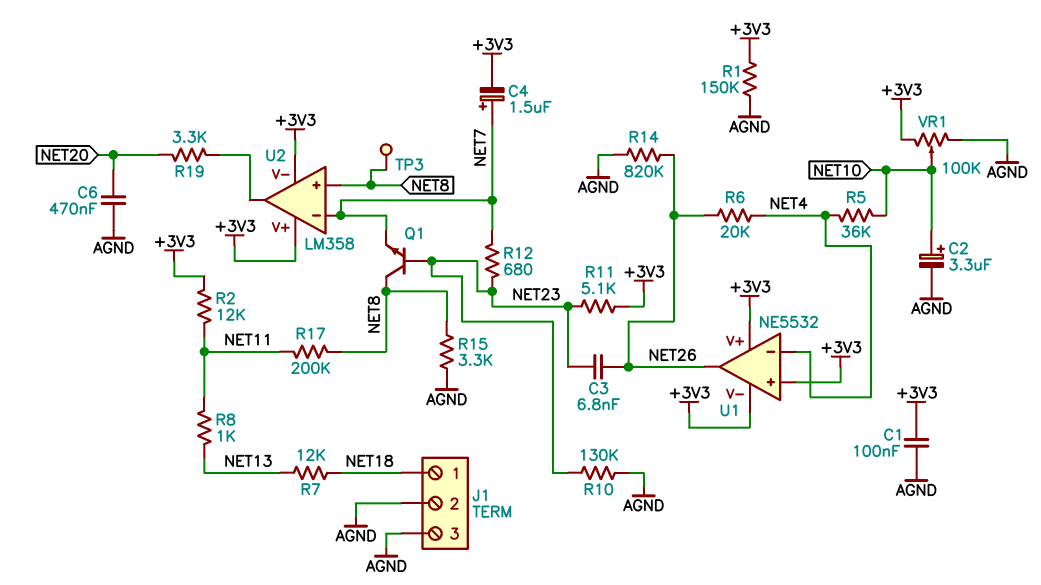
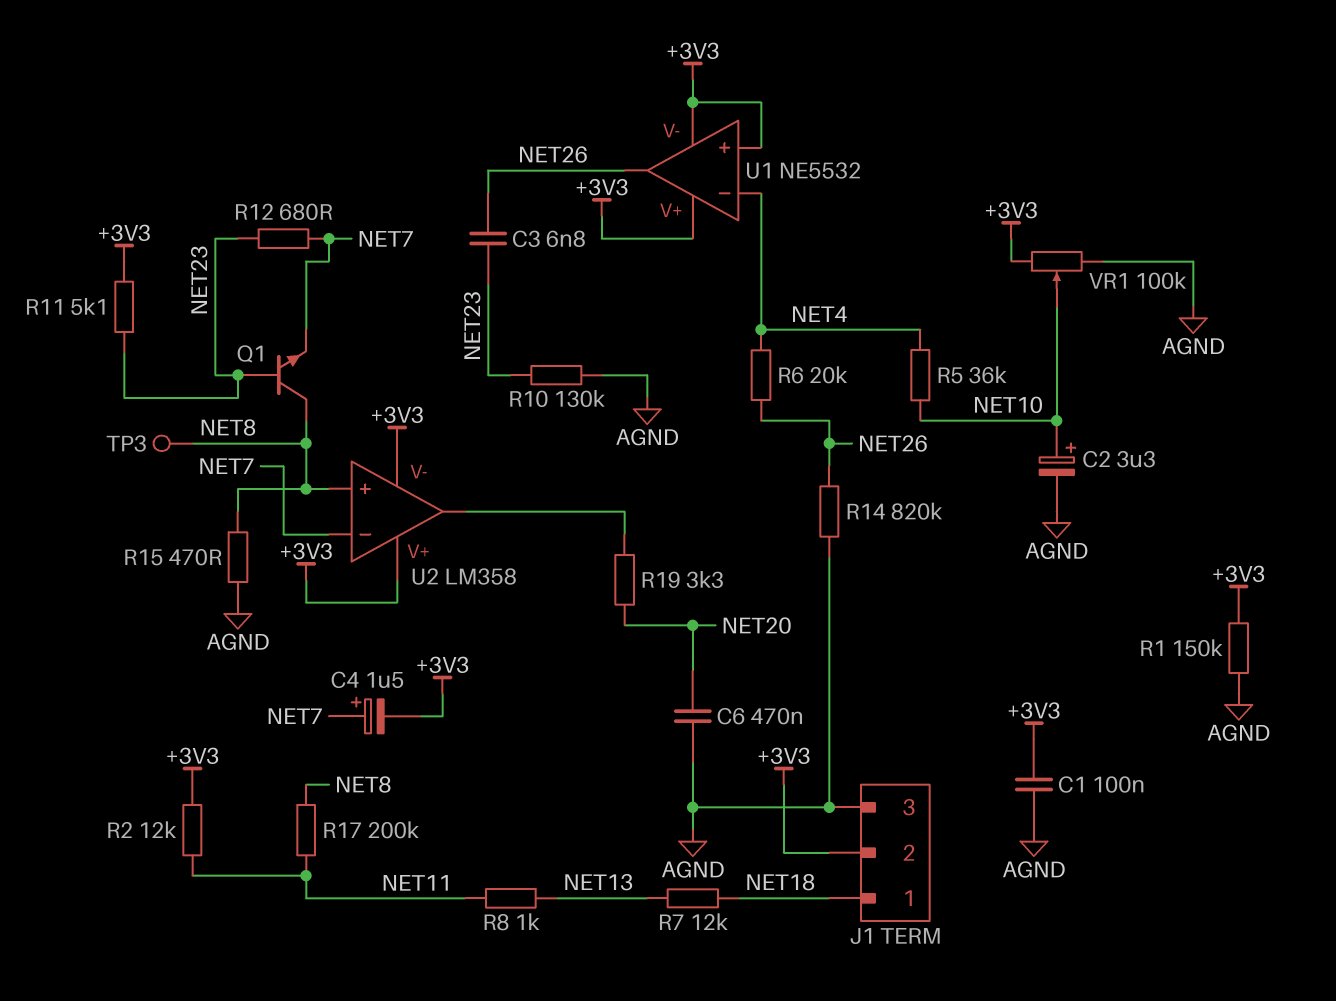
J1 pin 2: AGND -> +3V3
R15: 3.3k (AGND, NET8) -> 470 (AGND, NET8)

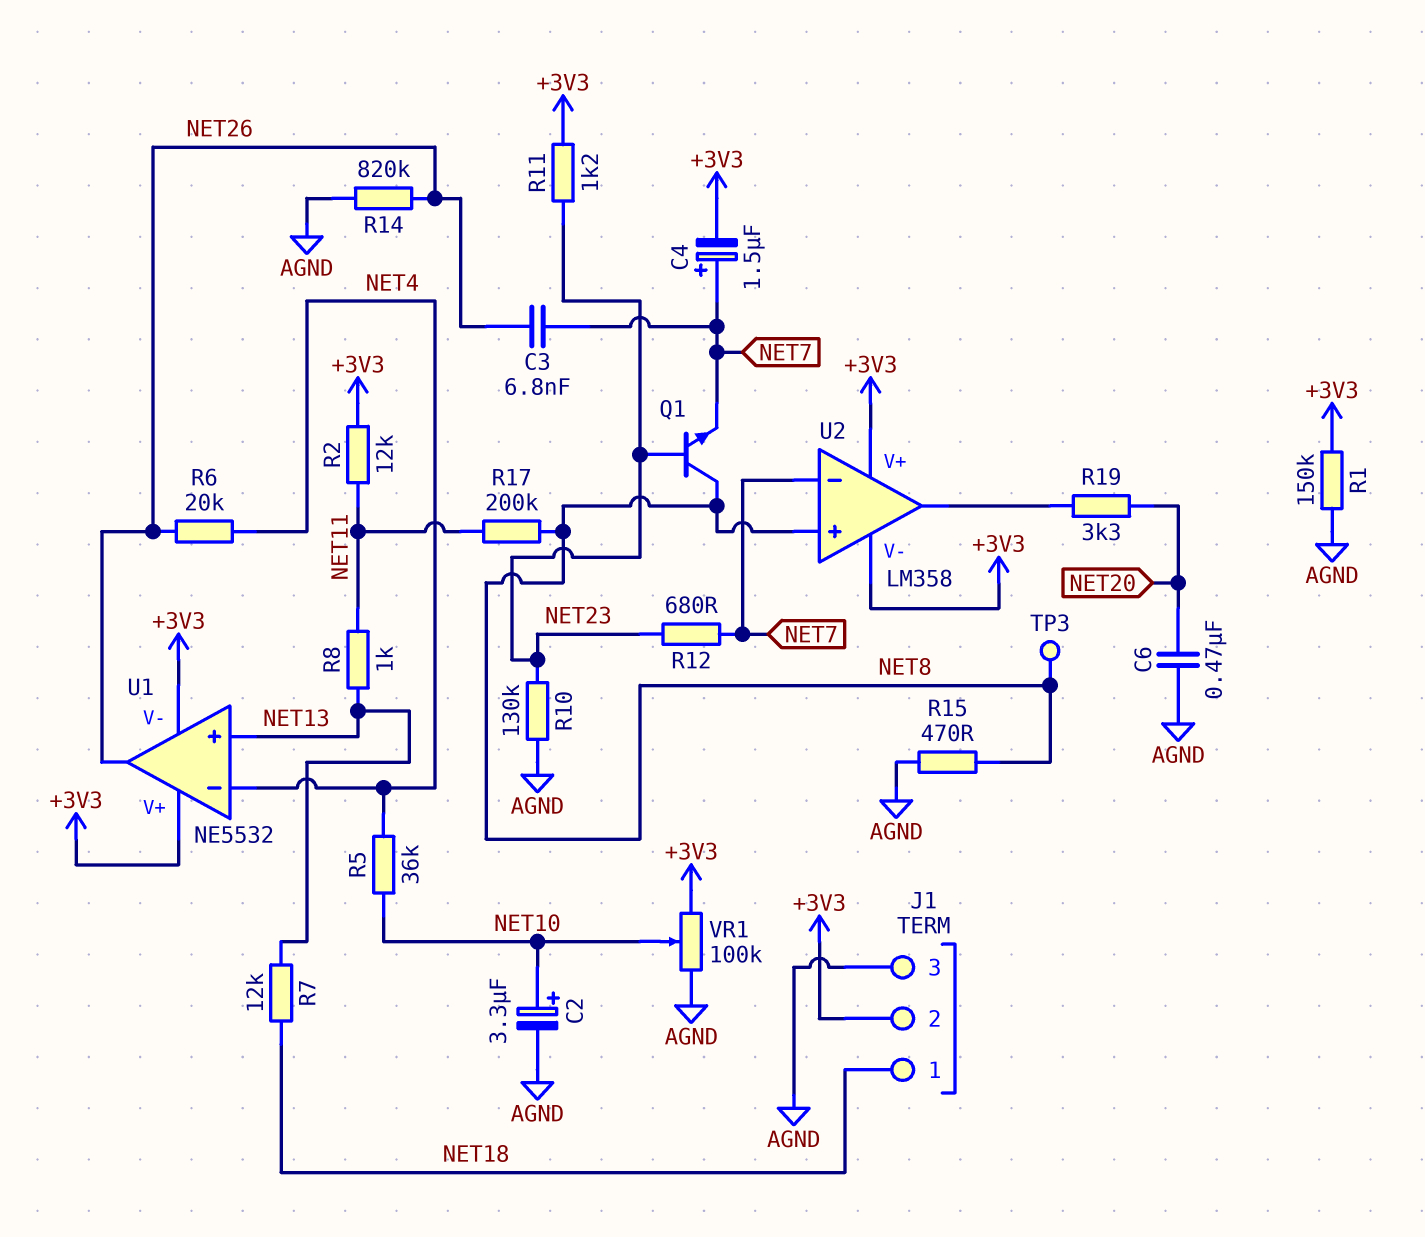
C1: 100nF (+3V3, AGND) -> none
C3: 6.8nF (NET23, NET26) -> 6.8nF (NET7, NET26)
R11: 5.1k (+3V3, NET23) -> 1.2k (+3V3, NET23)
U1 pin in+: +3V3 -> NET13

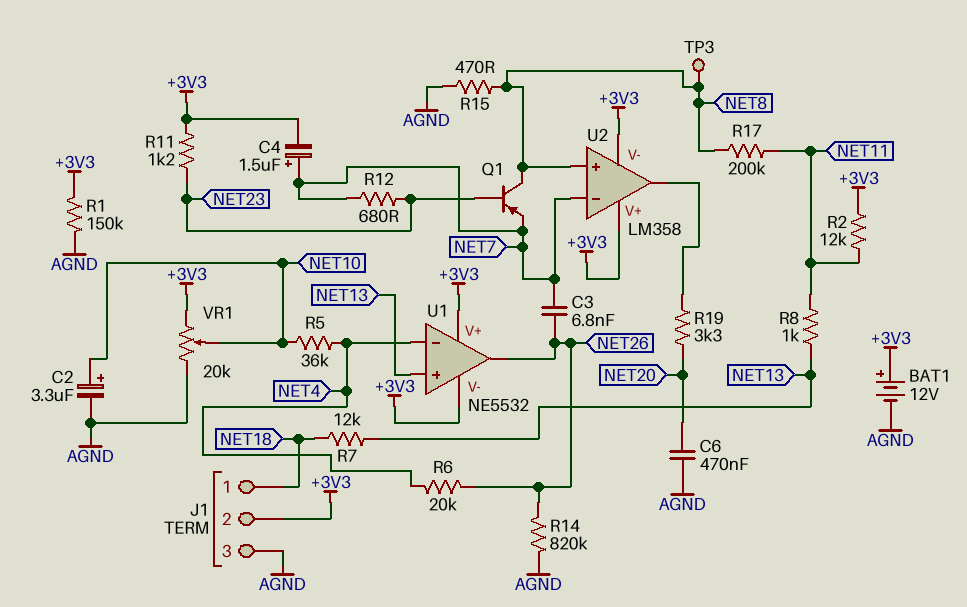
BAT1: none -> 12V (plus +3V3, minus AGND)
Q1: NPN (B NET23, C NET8, E NET7) -> PNP (B NET23, C NET8, E NET7)
R10: 130k (AGND, NET23) -> none
VR1: 100k (+3V3, AGND, wiper NET10) -> 20k (+3V3, AGND, wiper NET10)

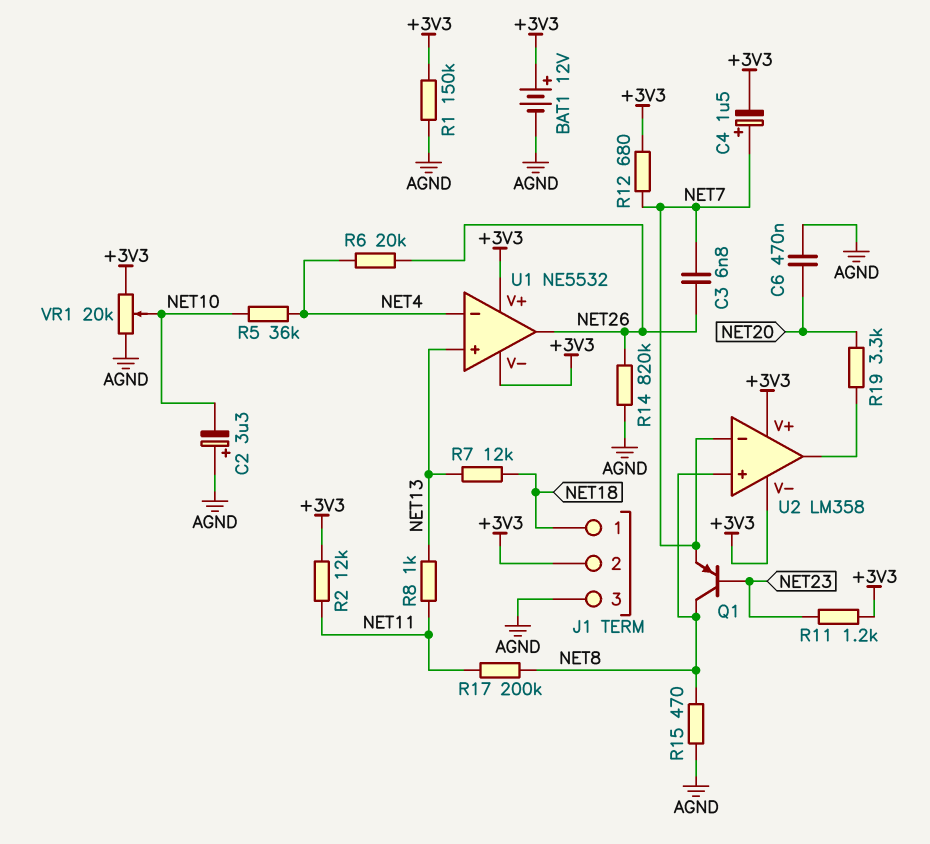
C2: 3.3uF (plus NET10, minus AGND) -> 3.3uF (plus AGND, minus NET10)
R12: 680 (NET7, NET23) -> 680 (+3V3, NET7)
TP3: test point (NET8) -> none

